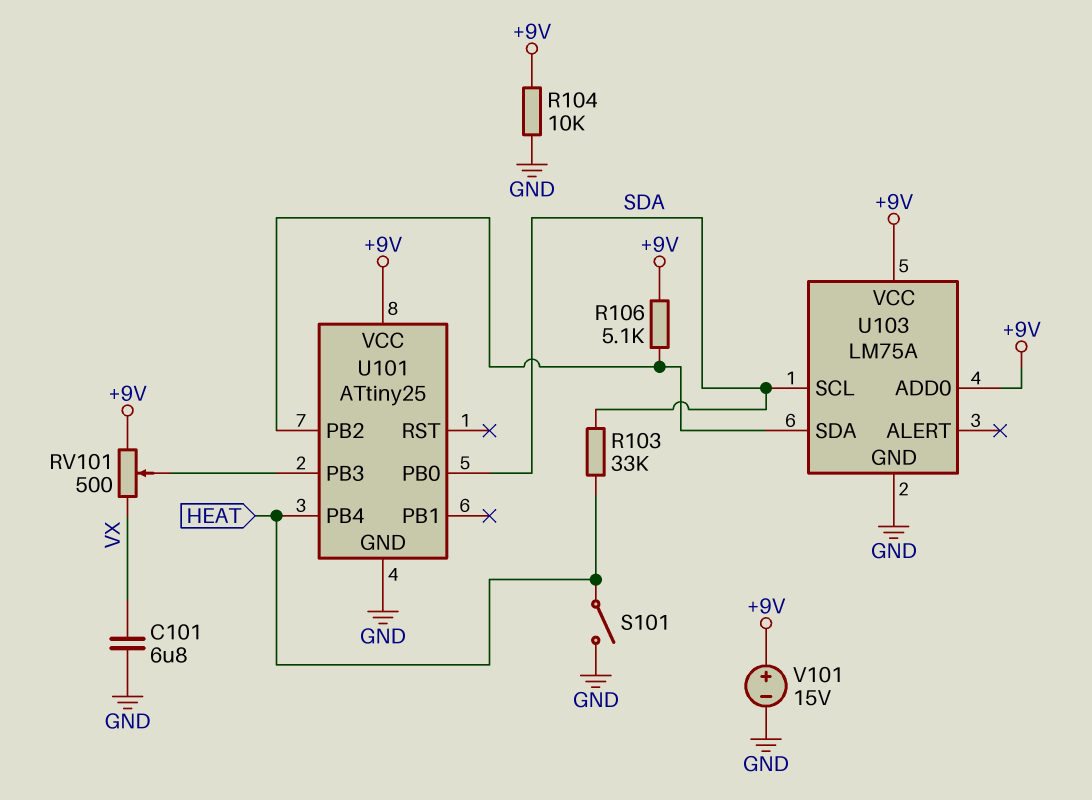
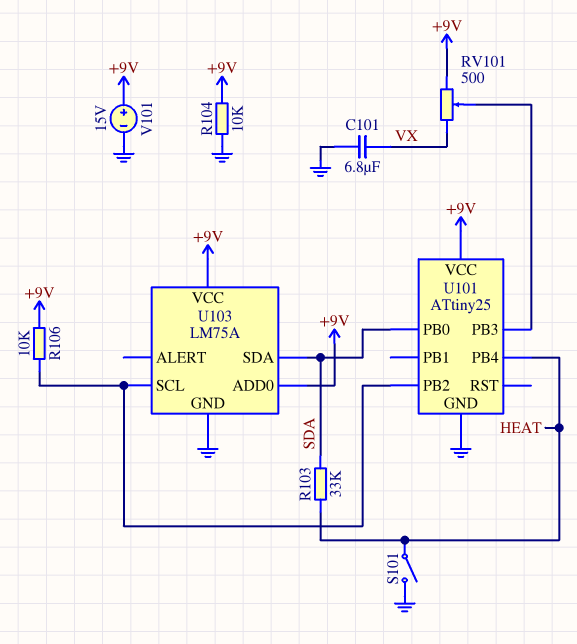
R106: 5.1k (+9V, U101/PB2) -> 10k (+9V, U101/PB2)
U103 pin SCL: SDA -> U101/PB2
U103 pin SDA: U101/PB2 -> SDA

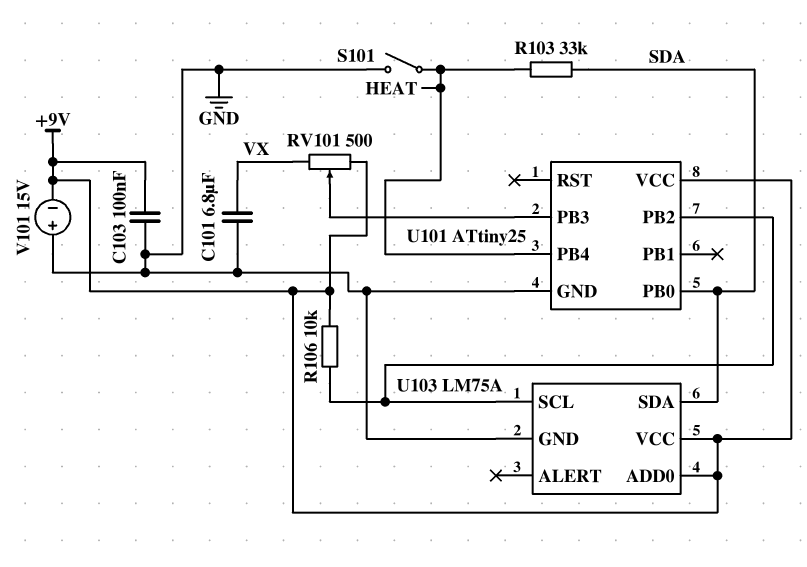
C103: none -> 100nF (+9V, GND)
R104: 10k (+9V, GND) -> none
V101: 15V (plus +9V, minus GND) -> 15V (plus GND, minus +9V)

